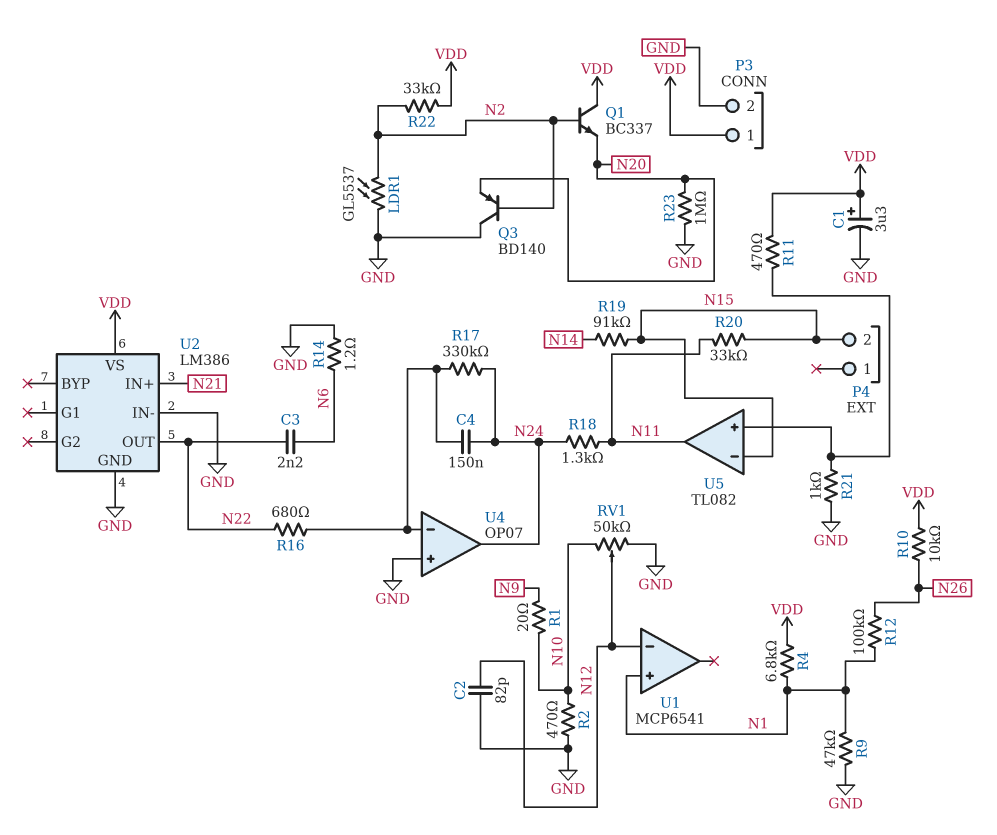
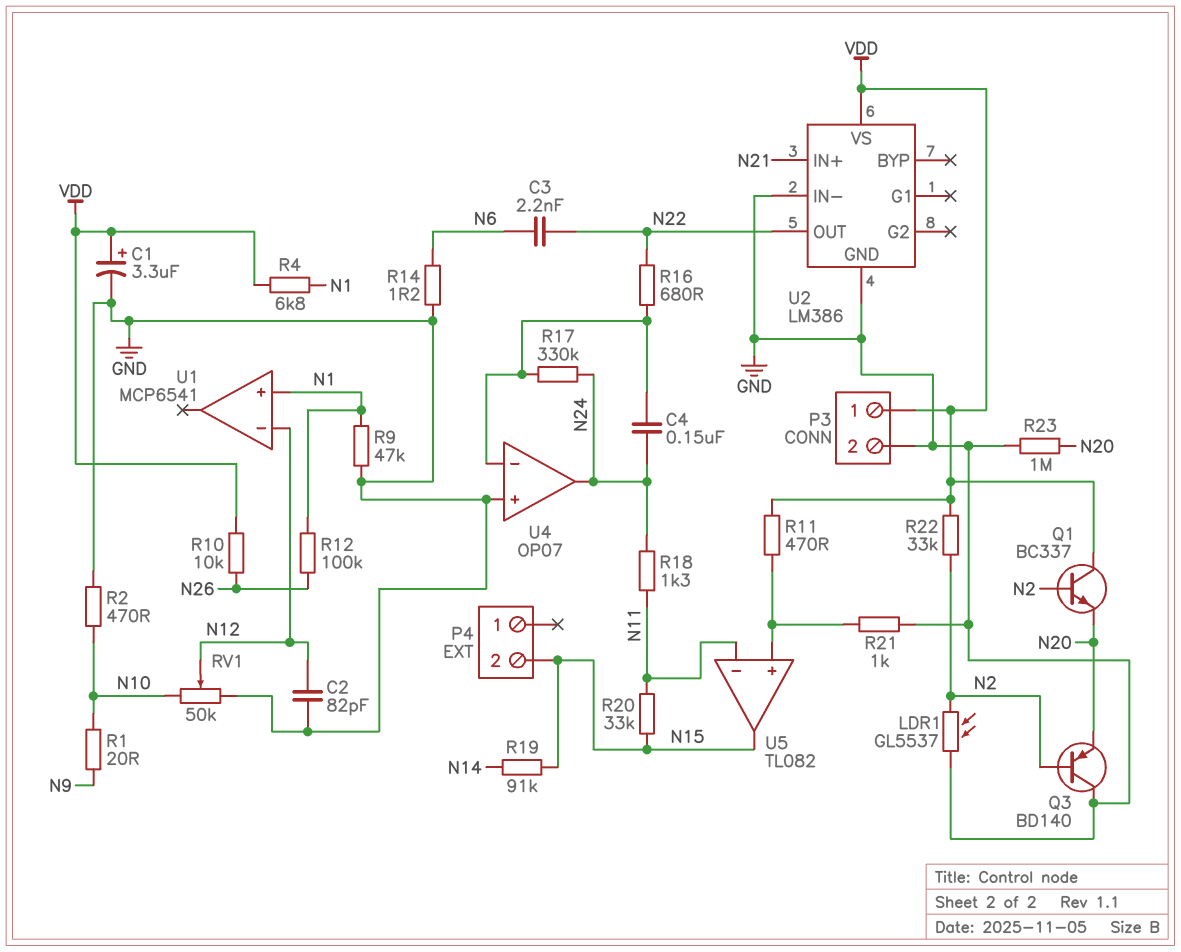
U5 pin in-: N15 -> N11
U5 pin out: N11 -> N15

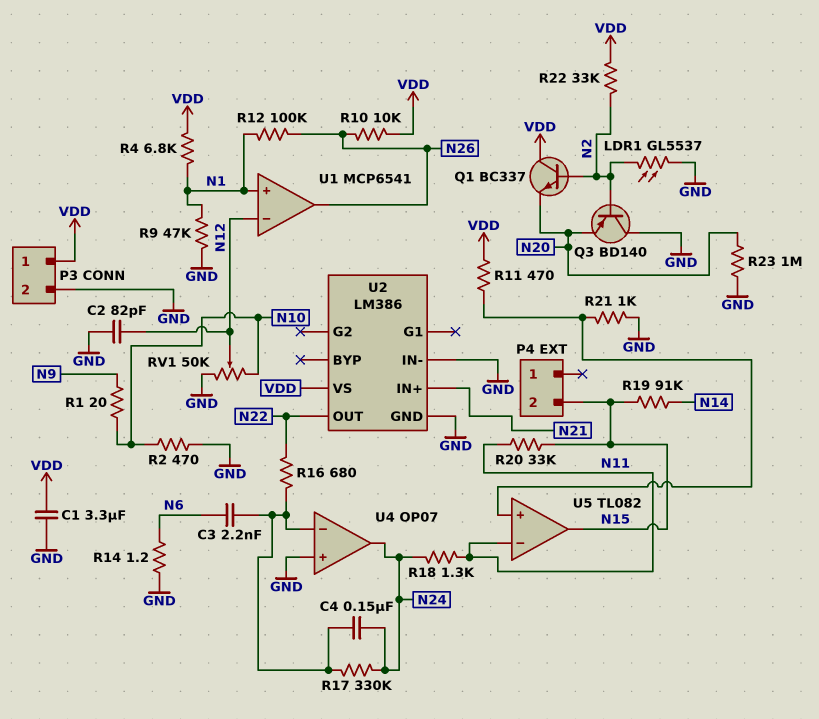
C1: 3.3uF (plus VDD, minus GND) -> 3.3uF (GND, VDD)
C3: 2.2nF (N6, N22) -> 2.2nF (N6, U4/in-)
U1 pin out: none -> N26

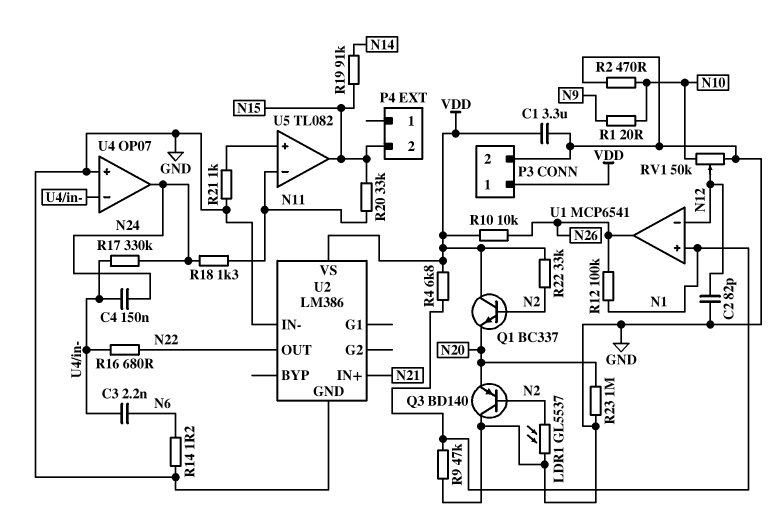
R11: 470 (U5/in+, VDD) -> none

